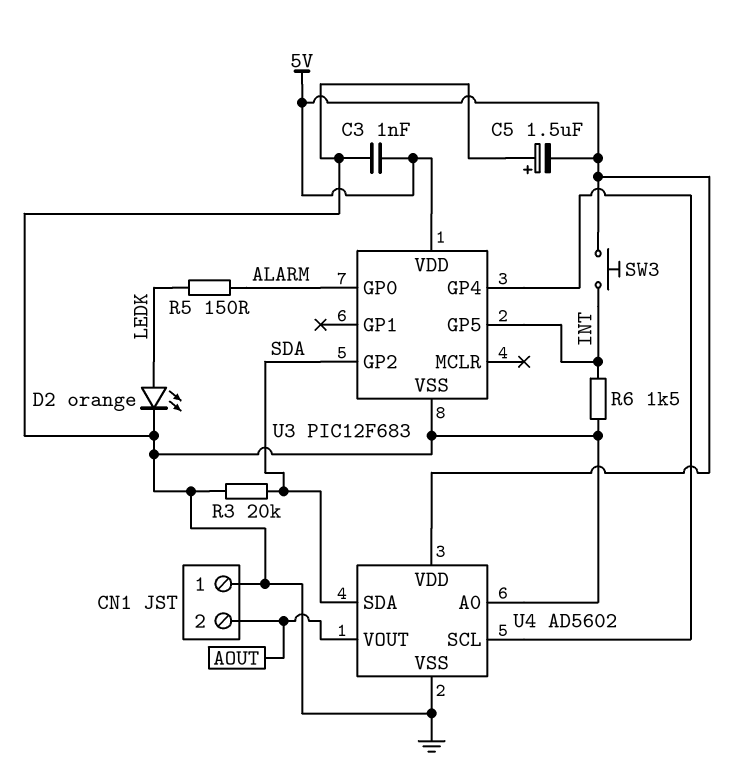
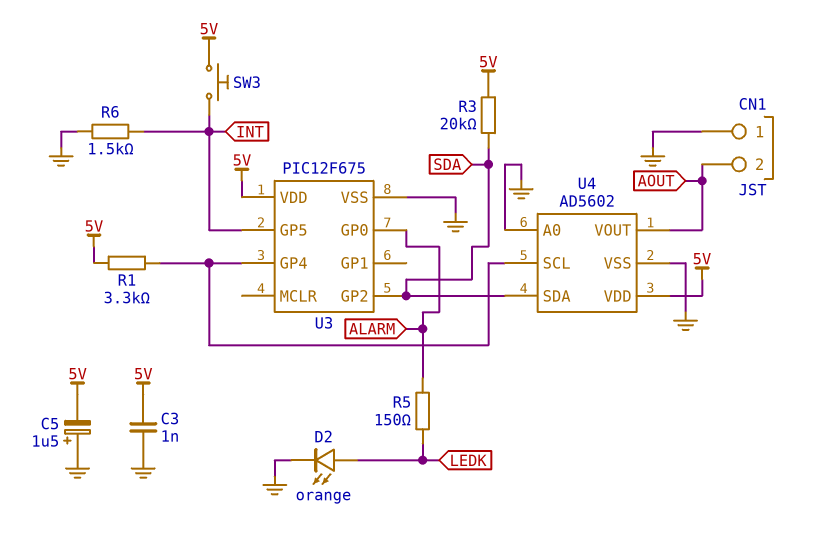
R1: none -> 3.3k (5V, U3/GP4)
R3: 20k (GND, SDA) -> 20k (5V, SDA)
U3: PIC12F683 -> PIC12F675

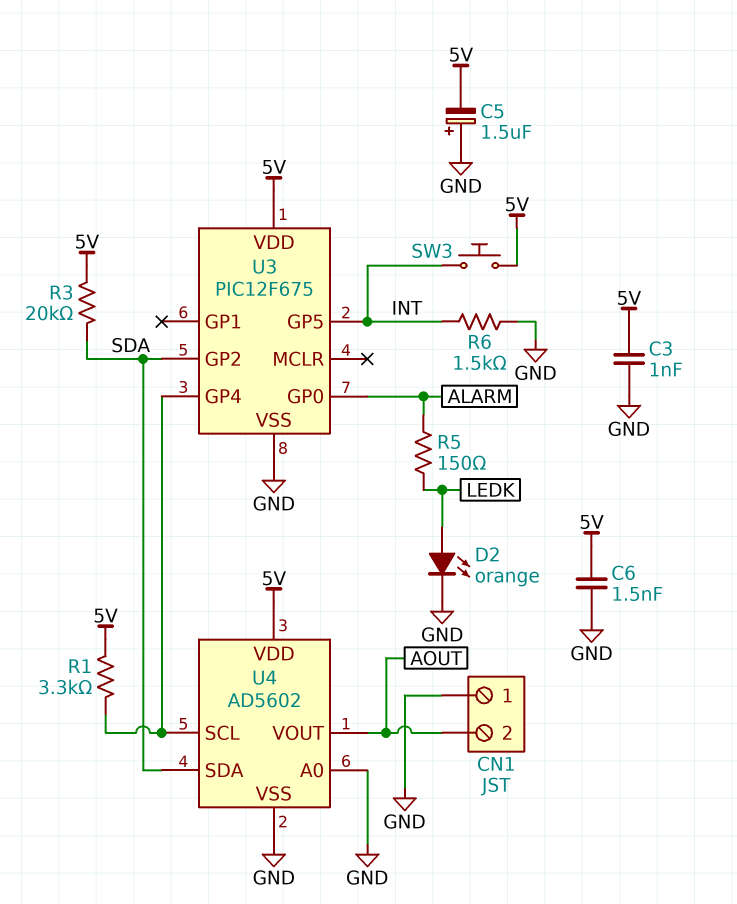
C6: none -> 1.5nF (5V, GND)

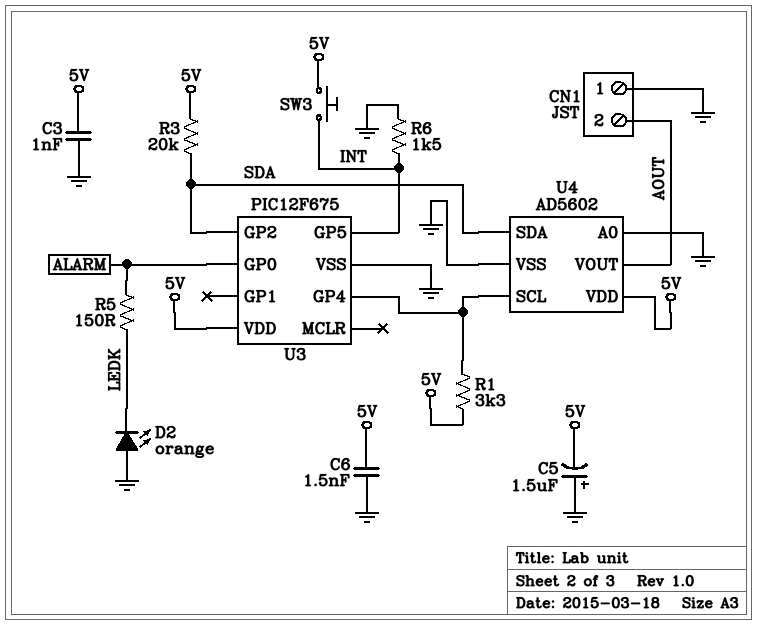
D2: LED orange (A LEDK, K GND) -> LED orange (A GND, K LEDK)

